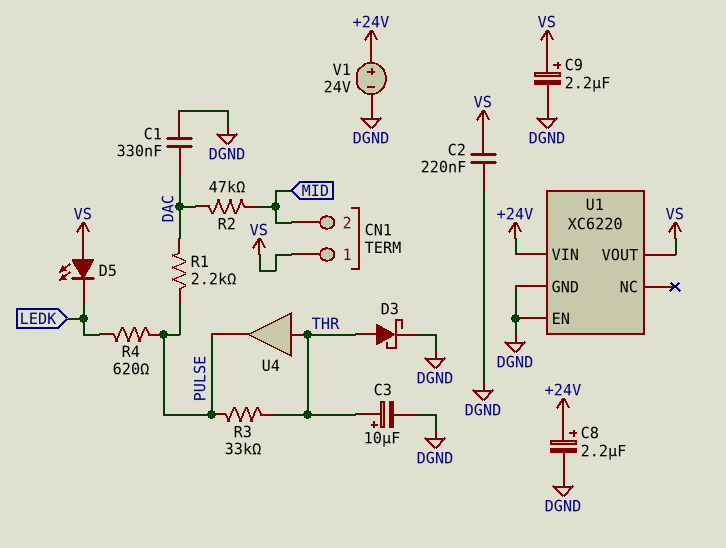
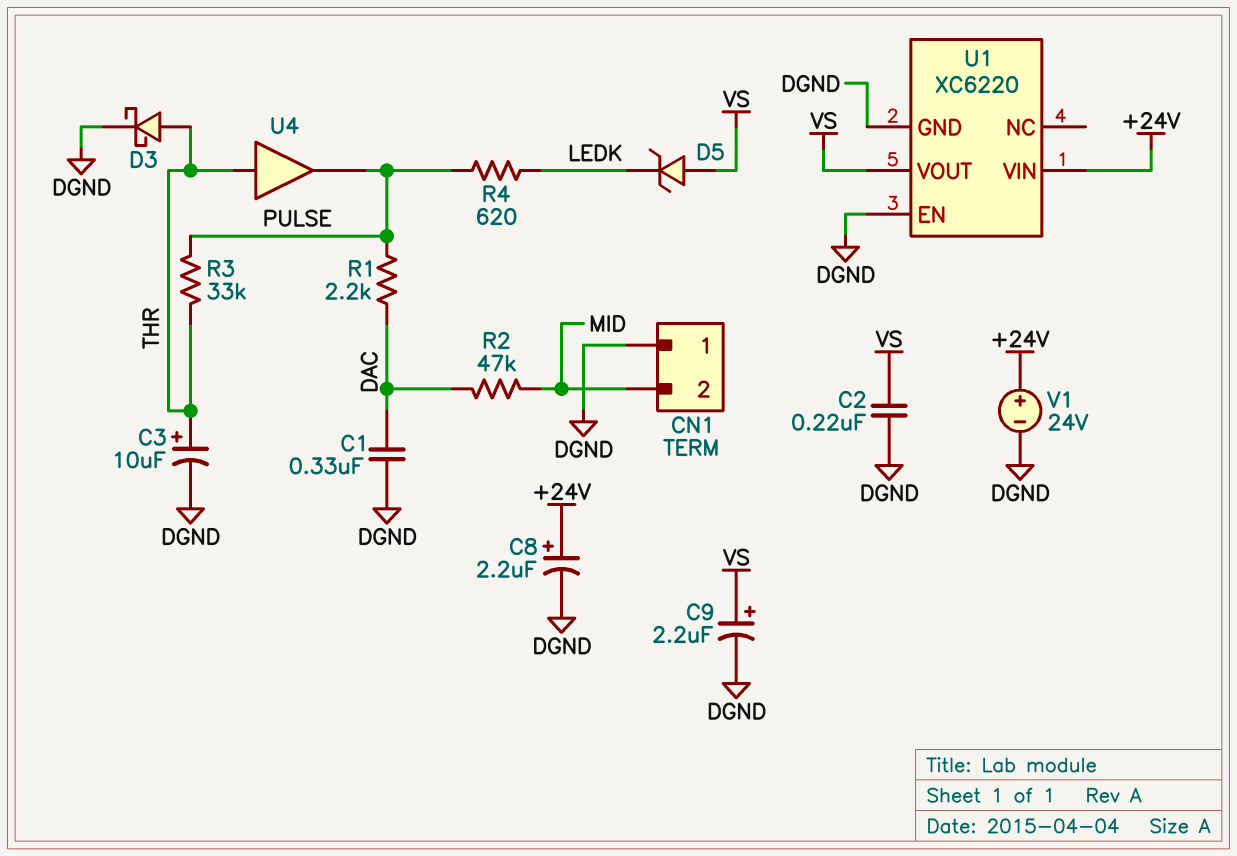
CN1 pin 1: VS -> DGND
D5: LED (A VS, K LEDK) -> zener (A VS, K LEDK)

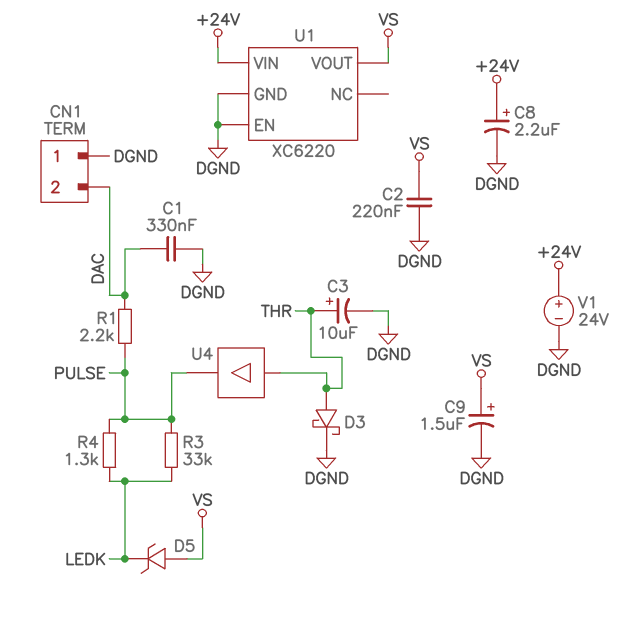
C9: 2.2uF (plus VS, minus DGND) -> 1.5uF (plus VS, minus DGND)
CN1 pin 2: MID -> DAC
R2: 47k (DAC, MID) -> none
R3: 33k (PULSE, THR) -> 33k (LEDK, PULSE)
R4: 620 (LEDK, PULSE) -> 1.3k (LEDK, PULSE)

